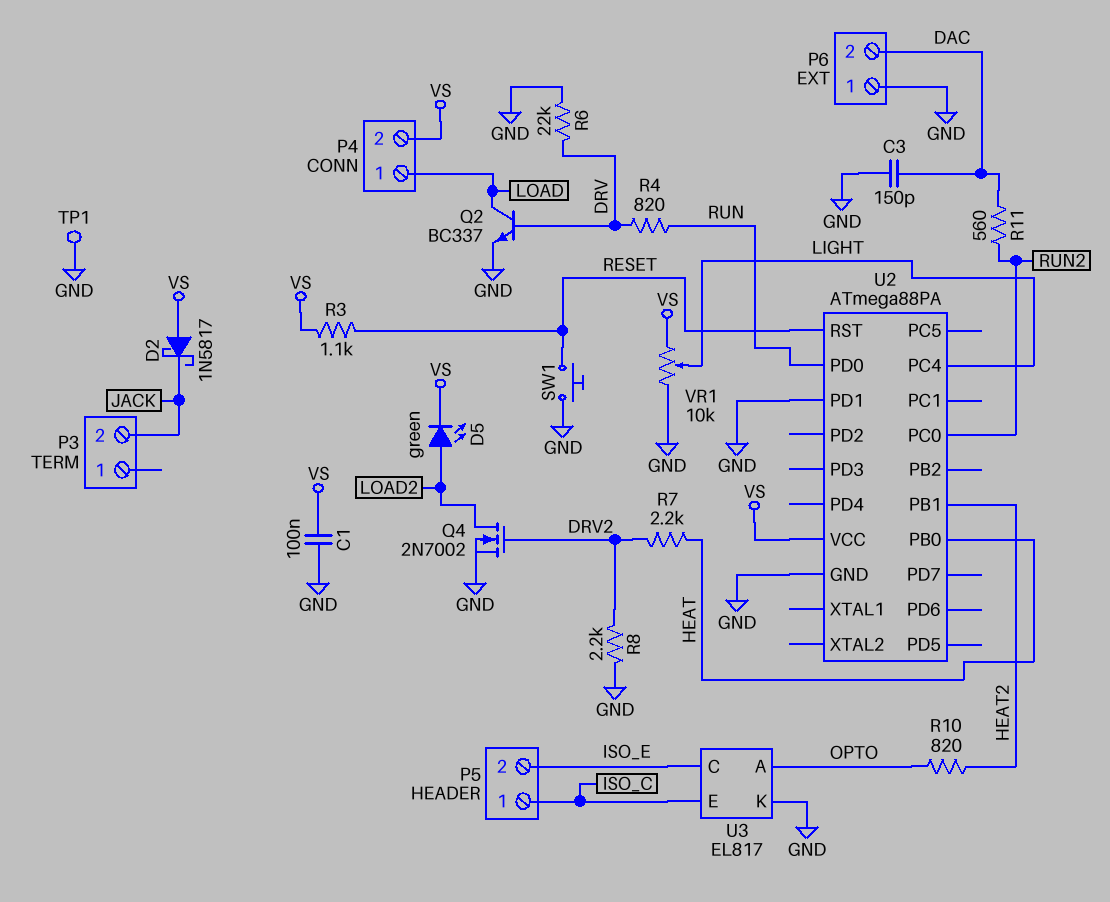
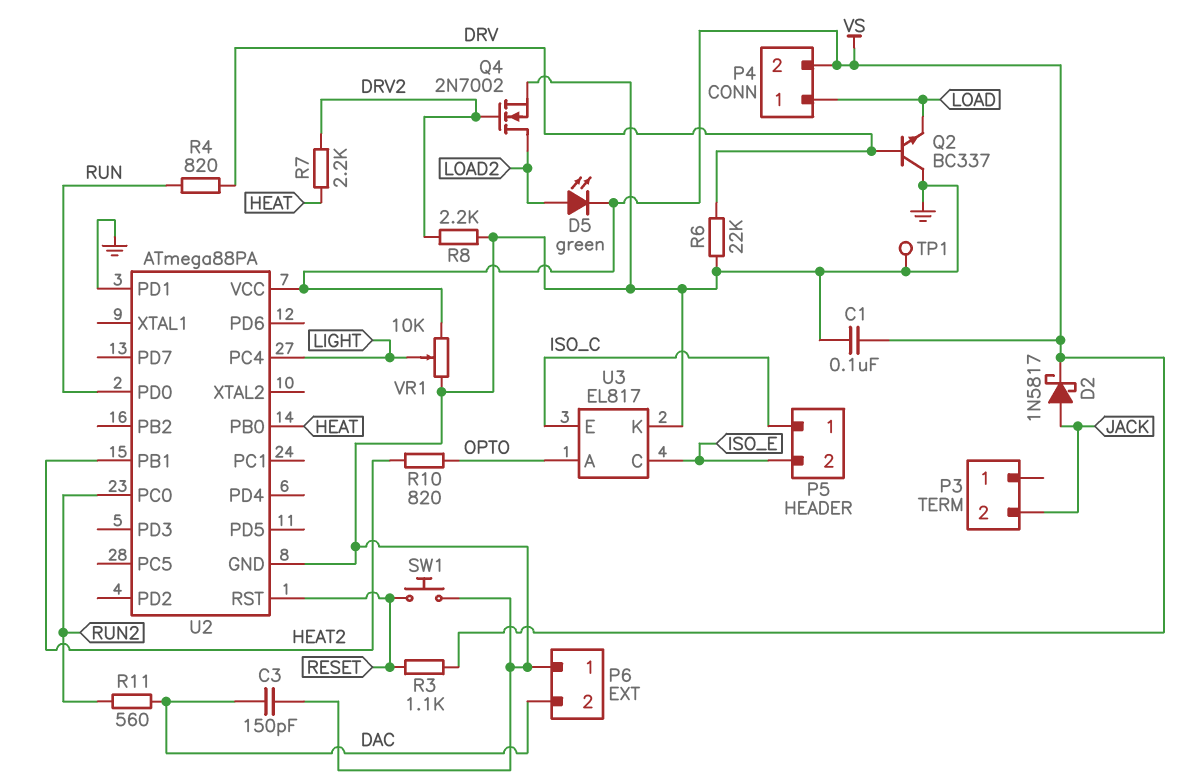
D2: schottky 1N5817 (A VS, K JACK) -> schottky 1N5817 (A JACK, K VS)
Q2: NPN BC337 (B DRV, C LOAD, E GND) -> NPN BC337 (B DRV, C GND, E LOAD)

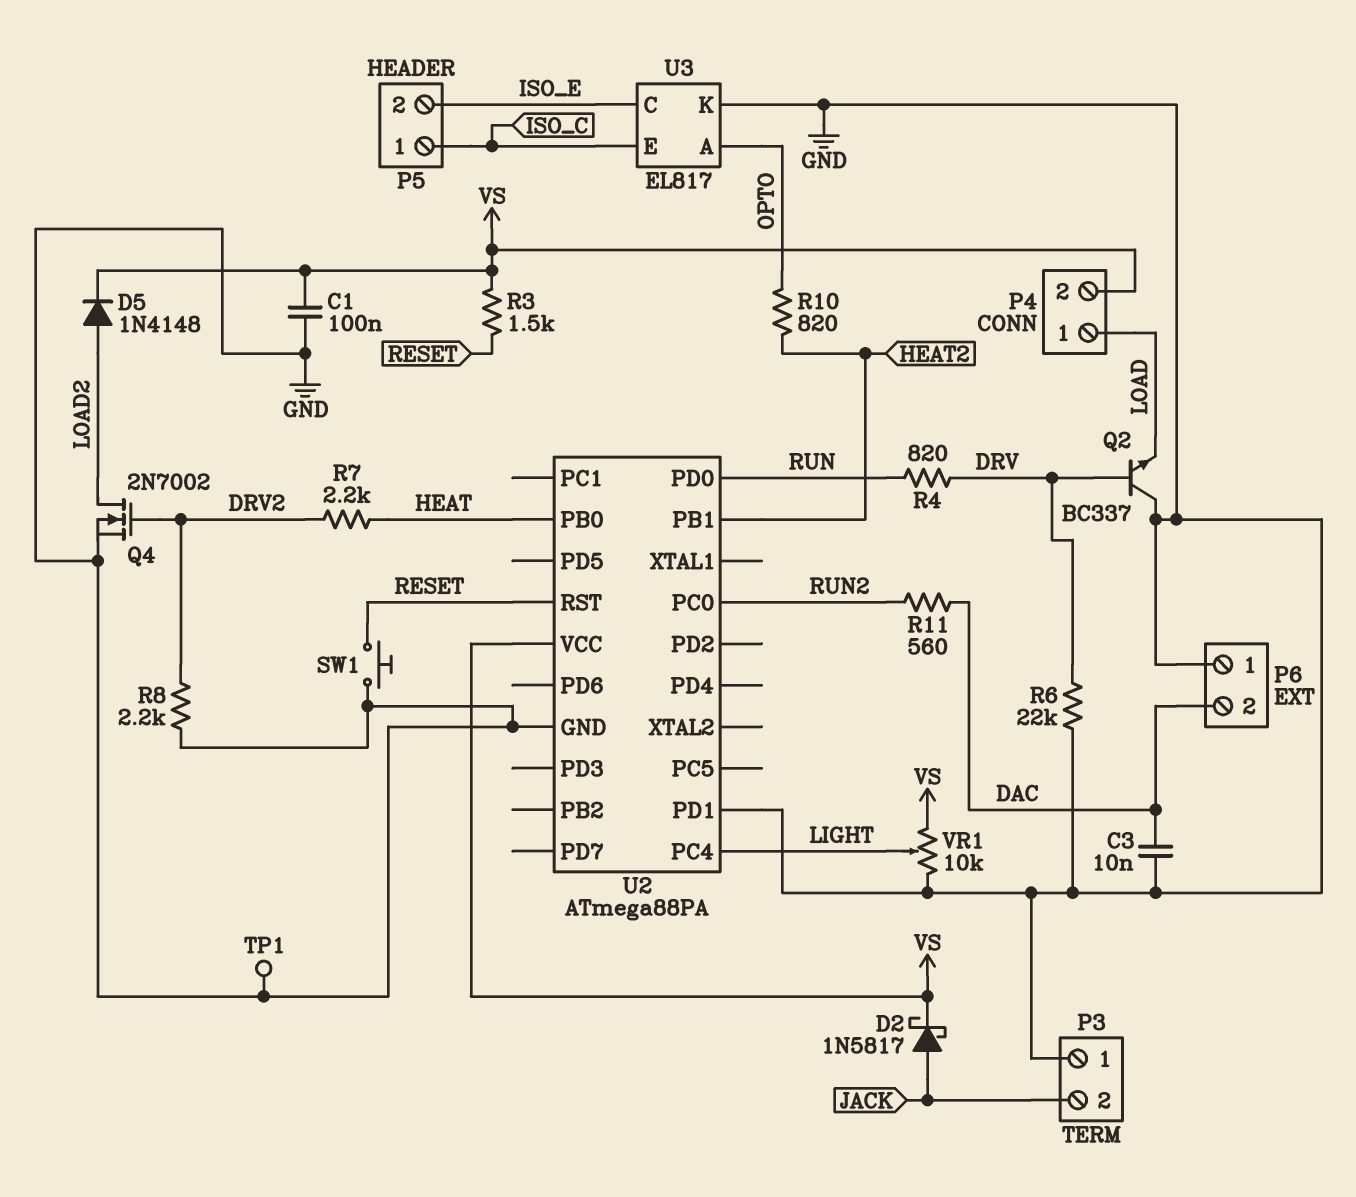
C3: 150pF (DAC, GND) -> 10nF (DAC, GND)
D5: LED green (A LOAD2, K VS) -> diode 1N4148 (A LOAD2, K VS)
P3 pin 1: none -> GND
R3: 1.1k (RESET, VS) -> 1.5k (RESET, VS)

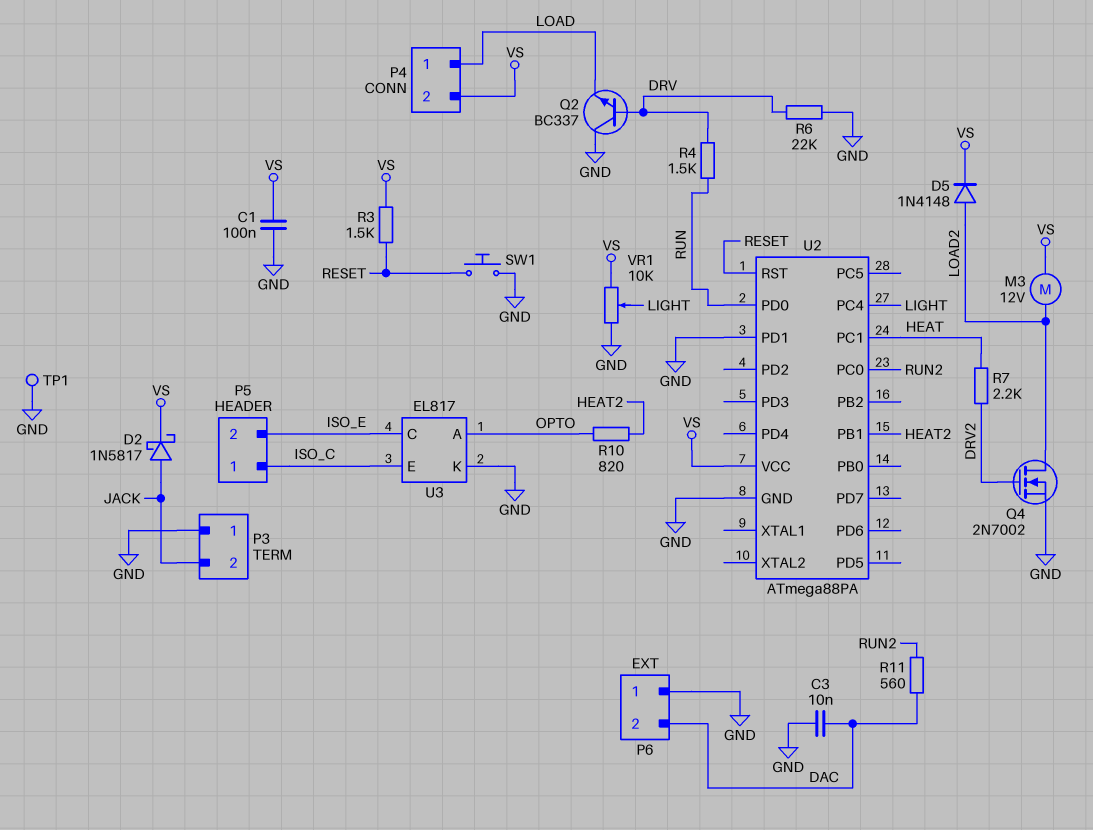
M3: none -> motor 12V (LOAD2, VS)
R4: 820 (DRV, RUN) -> 1.5k (DRV, RUN)
R8: 2.2k (DRV2, GND) -> none
U2 pin PB0: HEAT -> none
U2 pin PC1: none -> HEAT

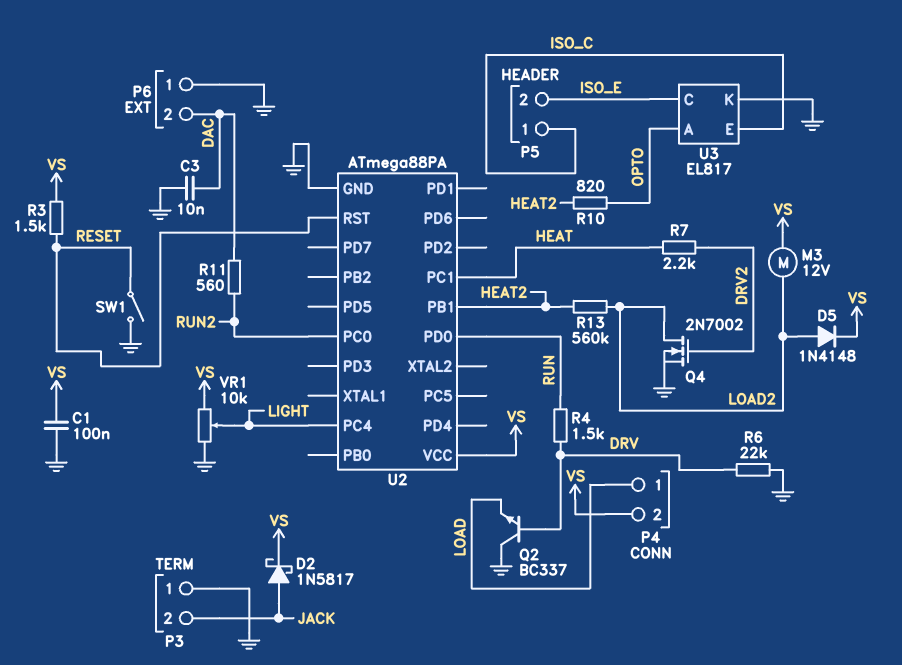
R13: none -> 560k (HEAT2, LOAD2)
SW1: button (GND, RESET) -> switch (GND, RESET)
TP1: test point (GND) -> none
U2 pin PD1: GND -> none

